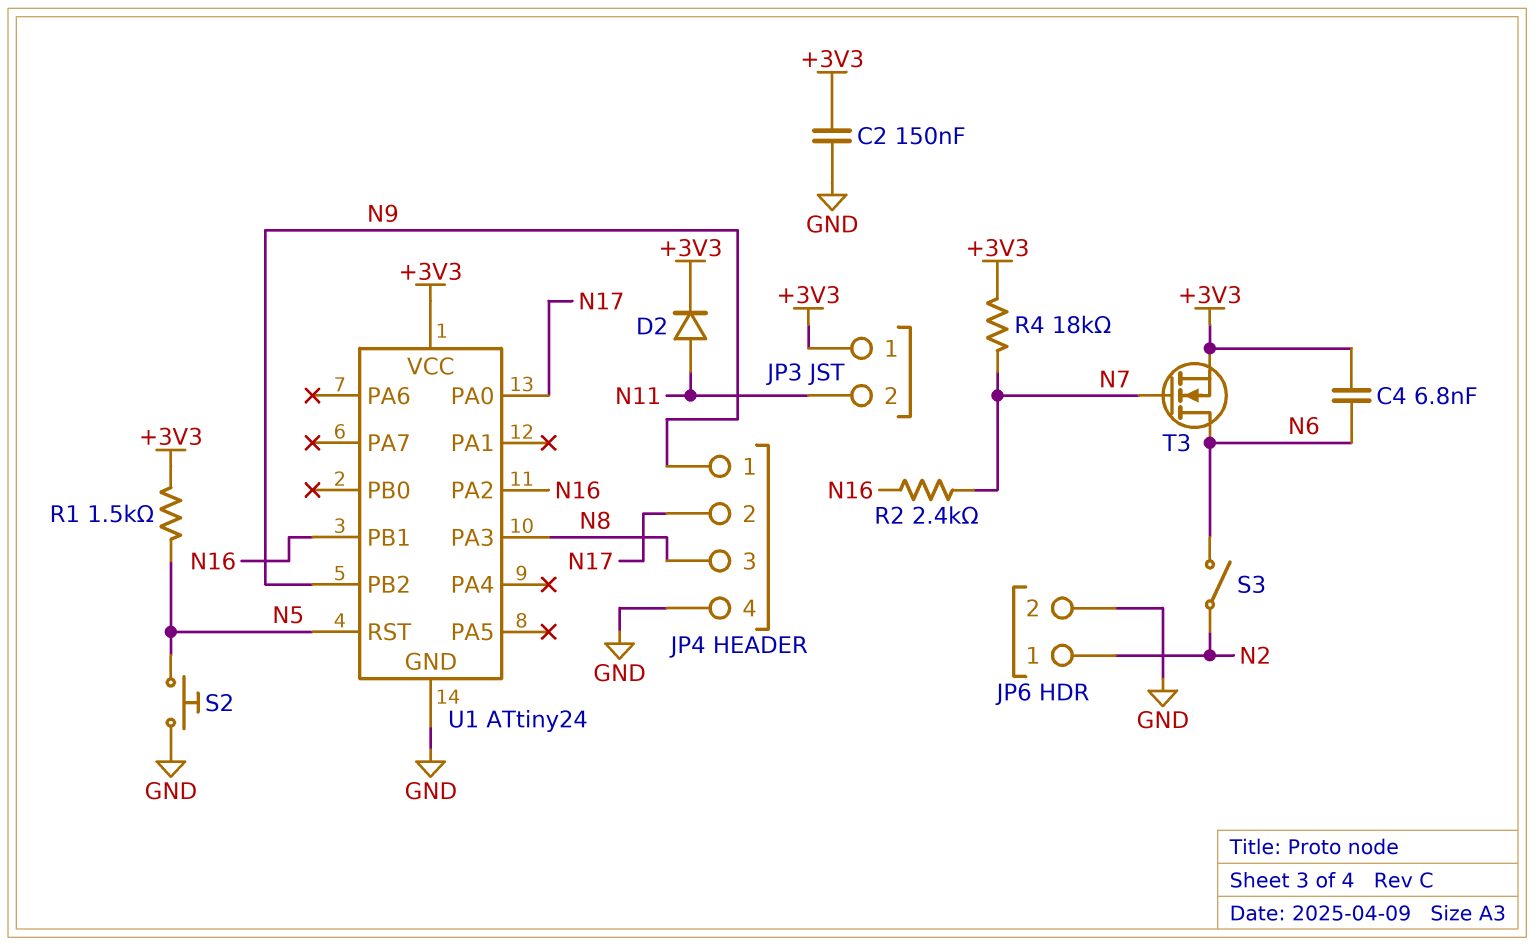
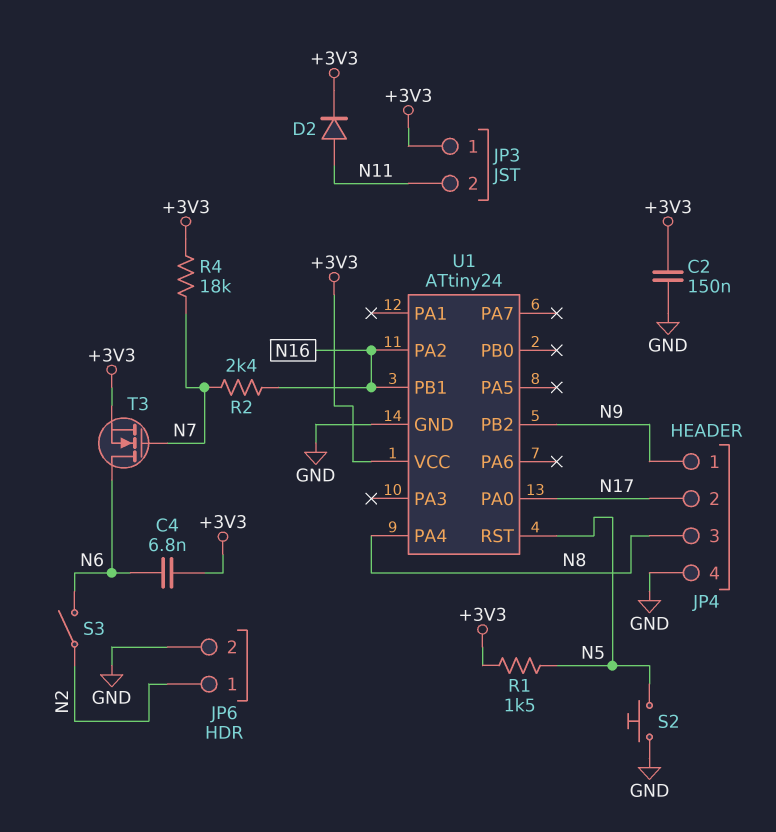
U1 pin PA3: N8 -> none
U1 pin PA4: none -> N8

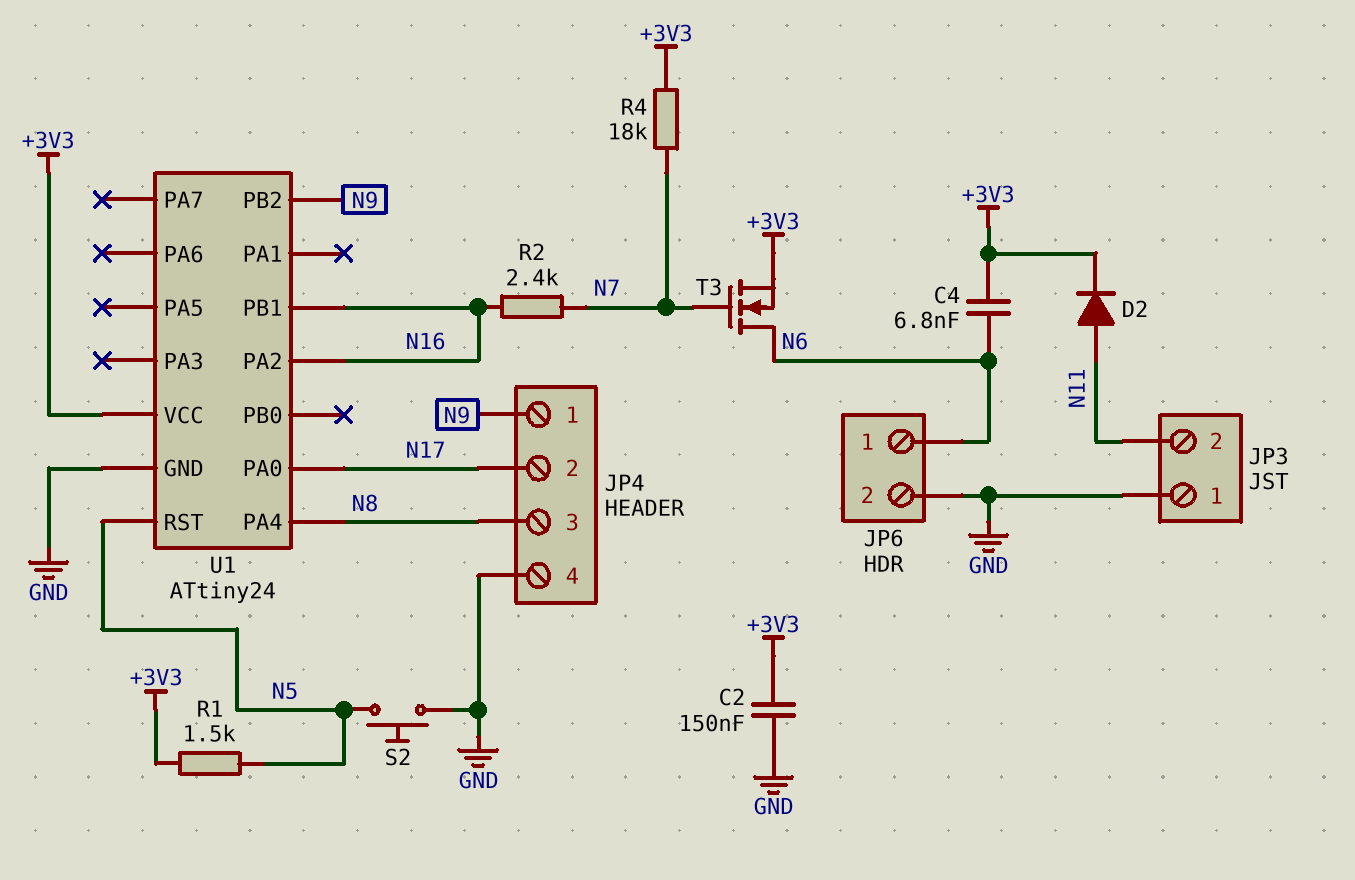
JP3 pin 1: +3V3 -> GND
JP6 pin 1: N2 -> N6
S3: switch (N2, N6) -> none

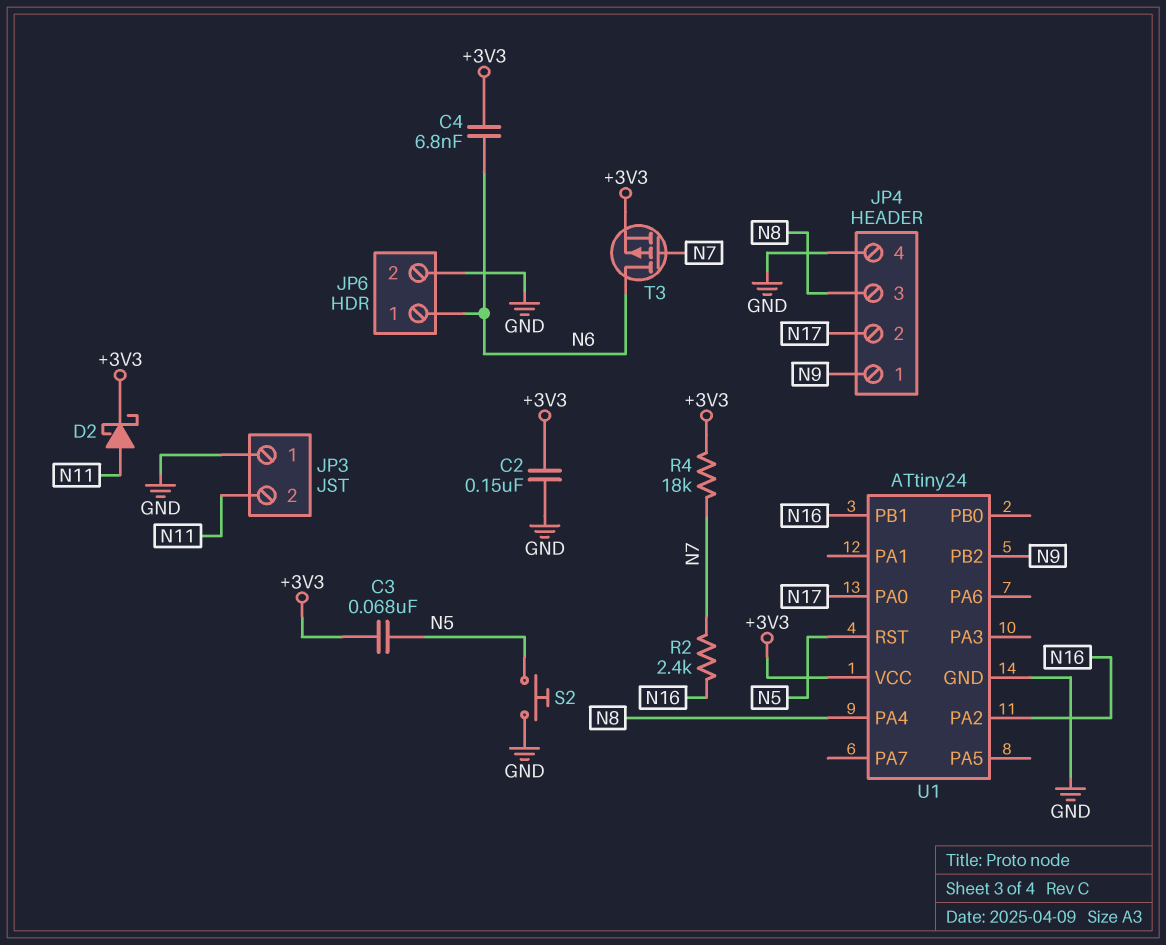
C3: none -> 68nF (+3V3, N5)
D2: diode (A N11, K +3V3) -> schottky (A N11, K +3V3)
R1: 1.5k (+3V3, N5) -> none
T3: NMOS (G N7, D N6, S +3V3) -> PMOS (G N7, D N6, S +3V3)

